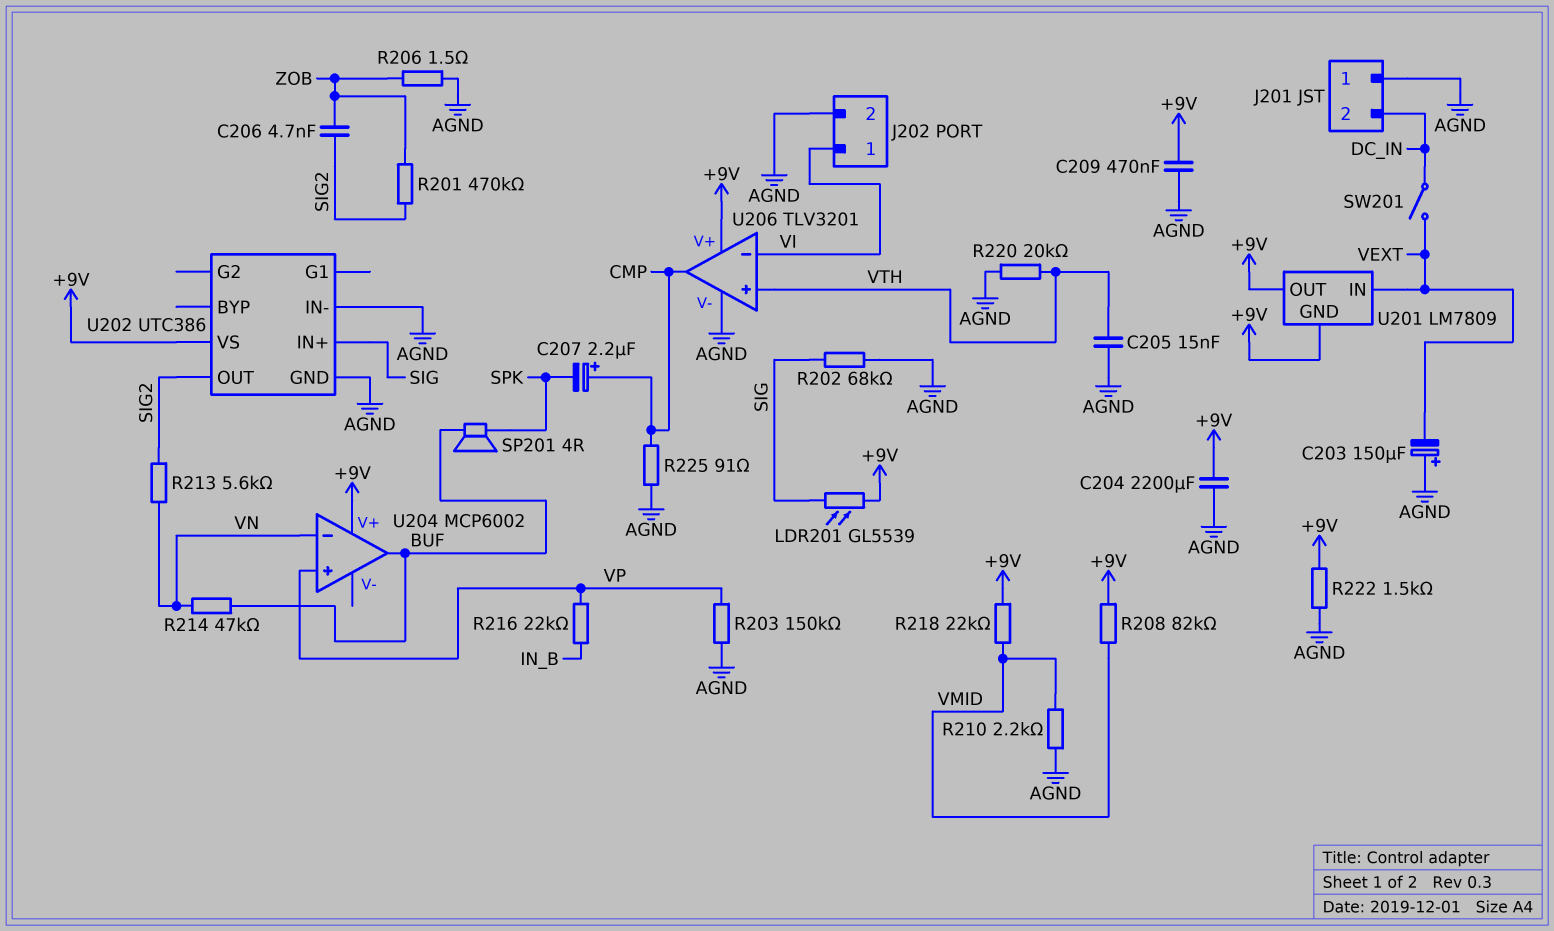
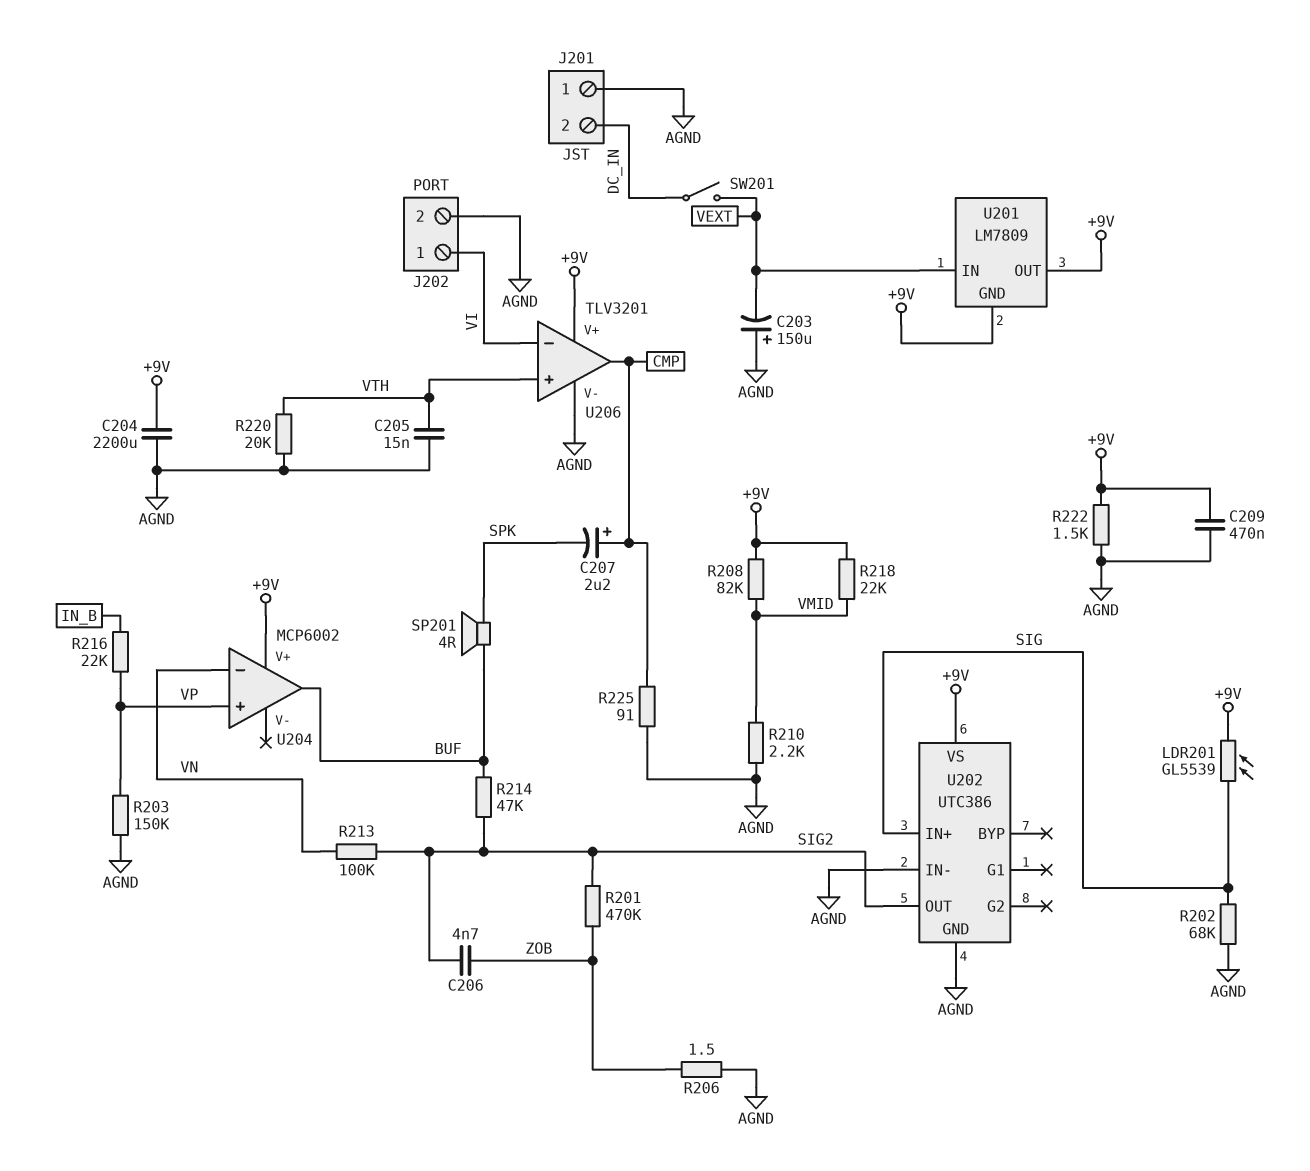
R213: 5.6k (SIG2, VN) -> 100k (SIG2, VN)
R214: 47k (BUF, VN) -> 47k (BUF, SIG2)

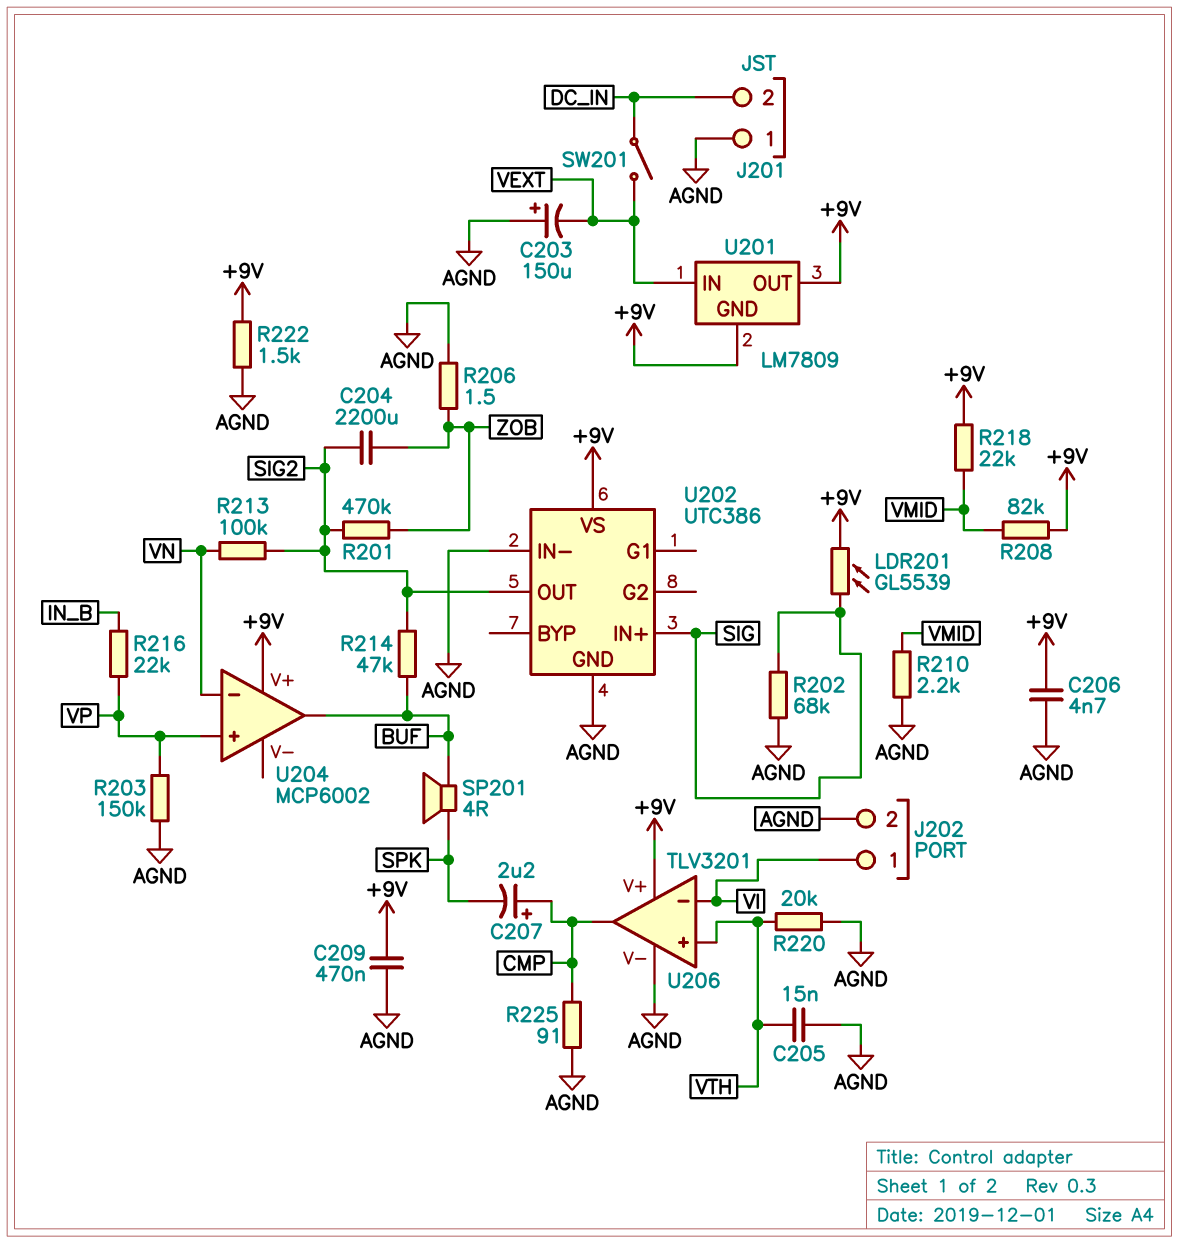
C204: 2200uF (+9V, AGND) -> 2200uF (SIG2, ZOB)
C206: 4.7nF (SIG2, ZOB) -> 4.7nF (+9V, AGND)

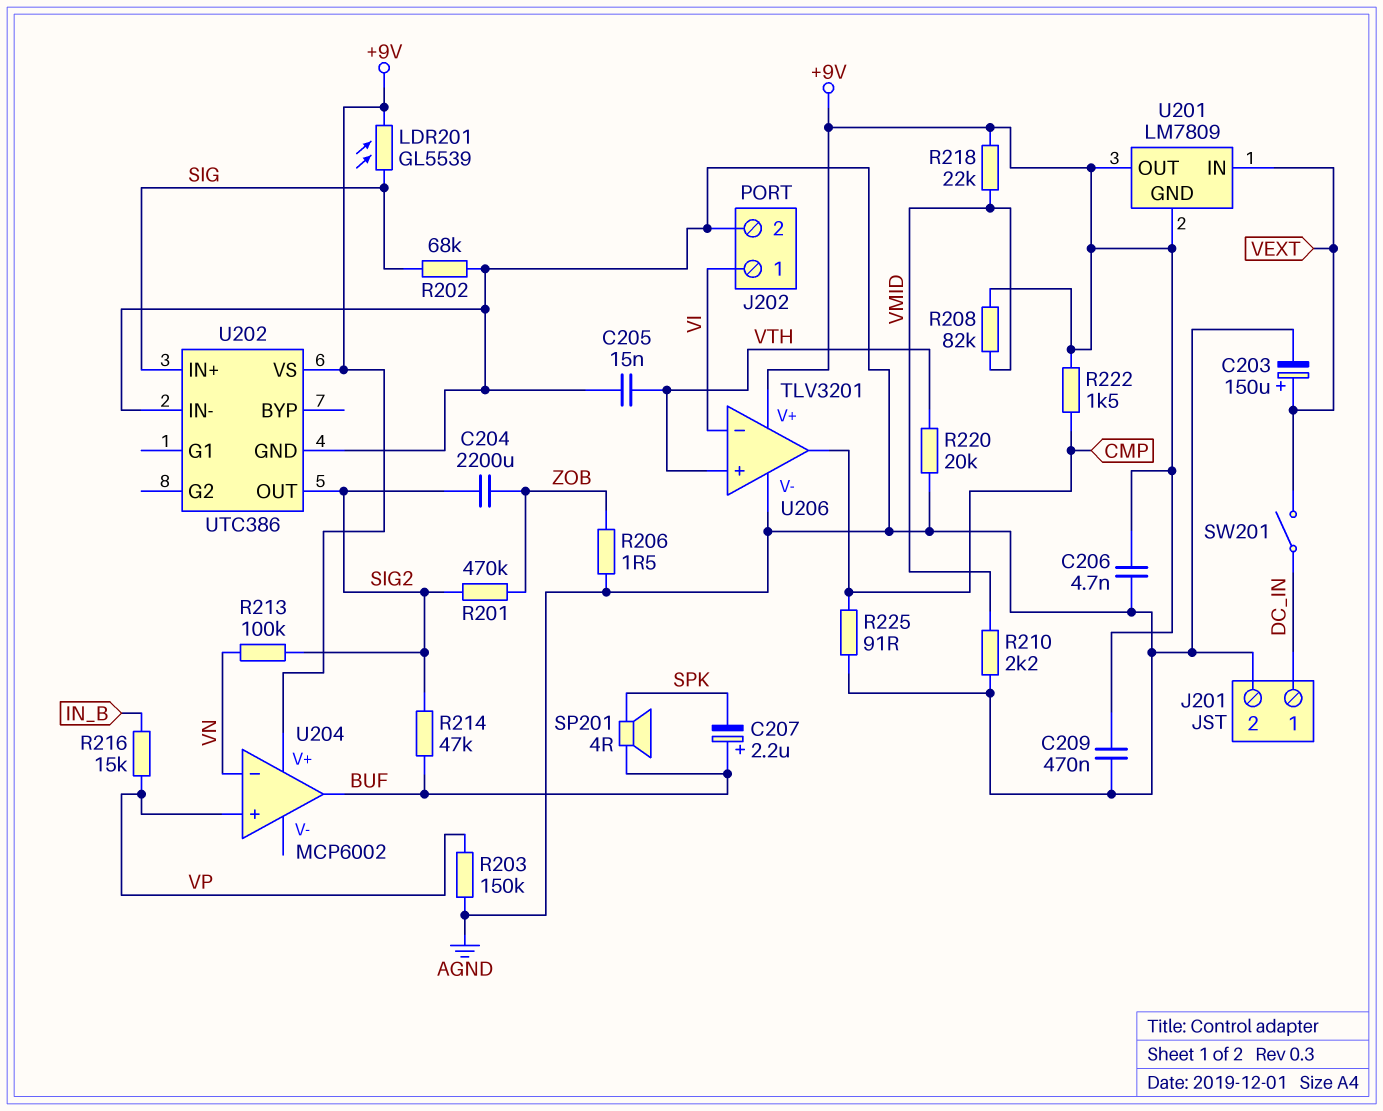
C203: 150uF (plus AGND, minus VEXT) -> 150uF (plus VEXT, minus AGND)
C207: 2.2uF (plus CMP, minus SPK) -> 2.2uF (plus BUF, minus SPK)
J201 pin 1: AGND -> DC_IN
J201 pin 2: DC_IN -> AGND
R216: 22k (IN_B, VP) -> 15k (IN_B, VP)
R222: 1.5k (+9V, AGND) -> 1.5k (+9V, CMP)

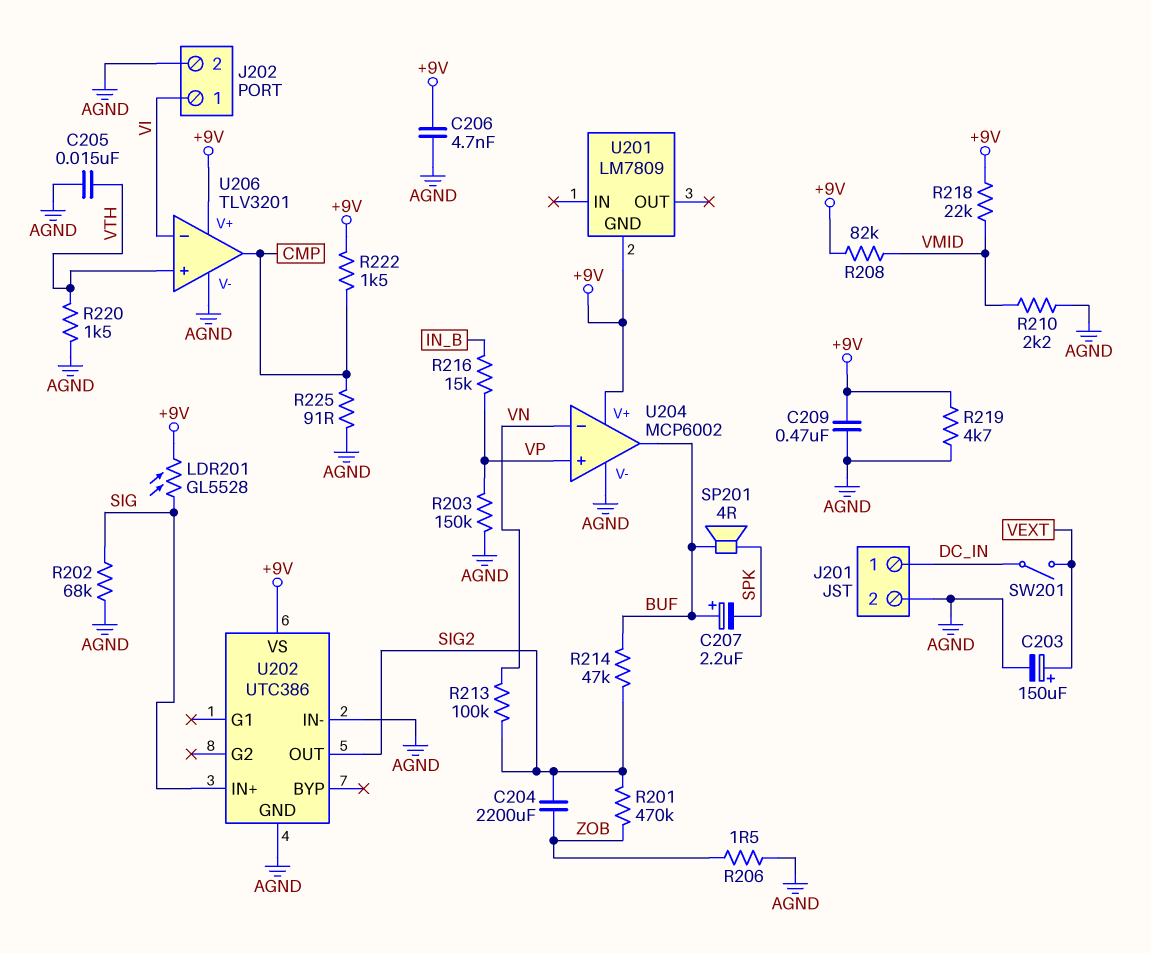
LDR201: GL5539 (+9V, SIG) -> GL5528 (+9V, SIG)
R219: none -> 4.7k (+9V, AGND)
R220: 20k (AGND, VTH) -> 1.5k (AGND, VTH)
U201 pin IN: VEXT -> none
U201 pin OUT: +9V -> none
U204 pin V-: none -> AGND

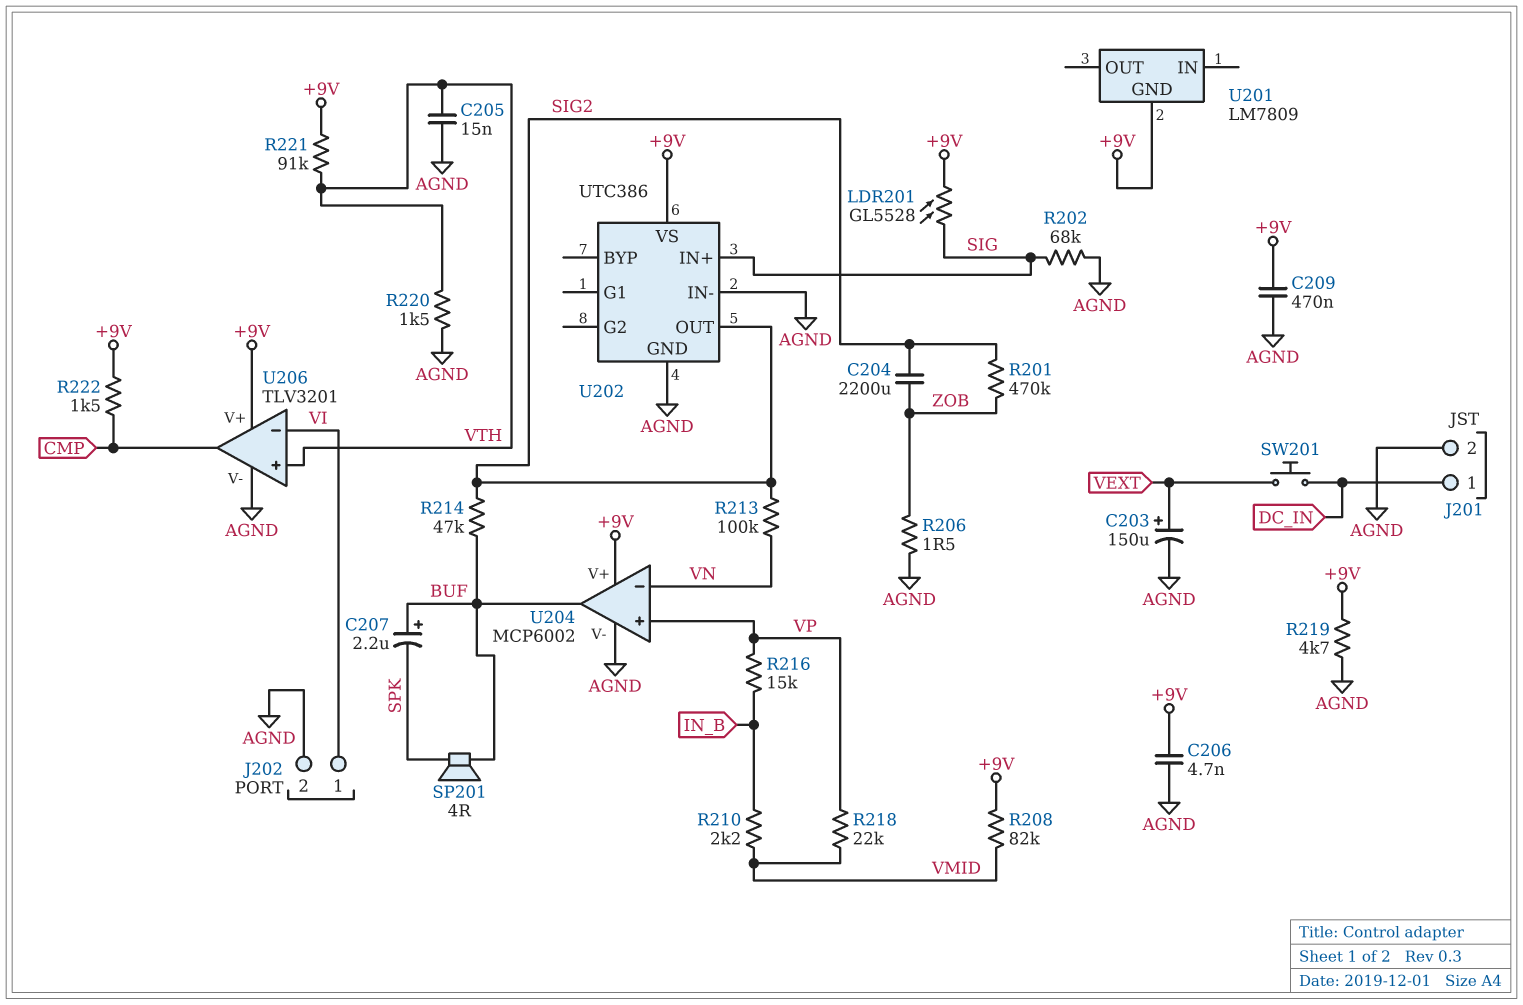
R203: 150k (AGND, VP) -> none
R210: 2.2k (AGND, VMID) -> 2.2k (IN_B, VMID)
R218: 22k (+9V, VMID) -> 22k (VMID, VP)
R221: none -> 91k (+9V, VTH)
R225: 91 (AGND, CMP) -> none
SW201: switch (DC_IN, VEXT) -> button (DC_IN, VEXT)

